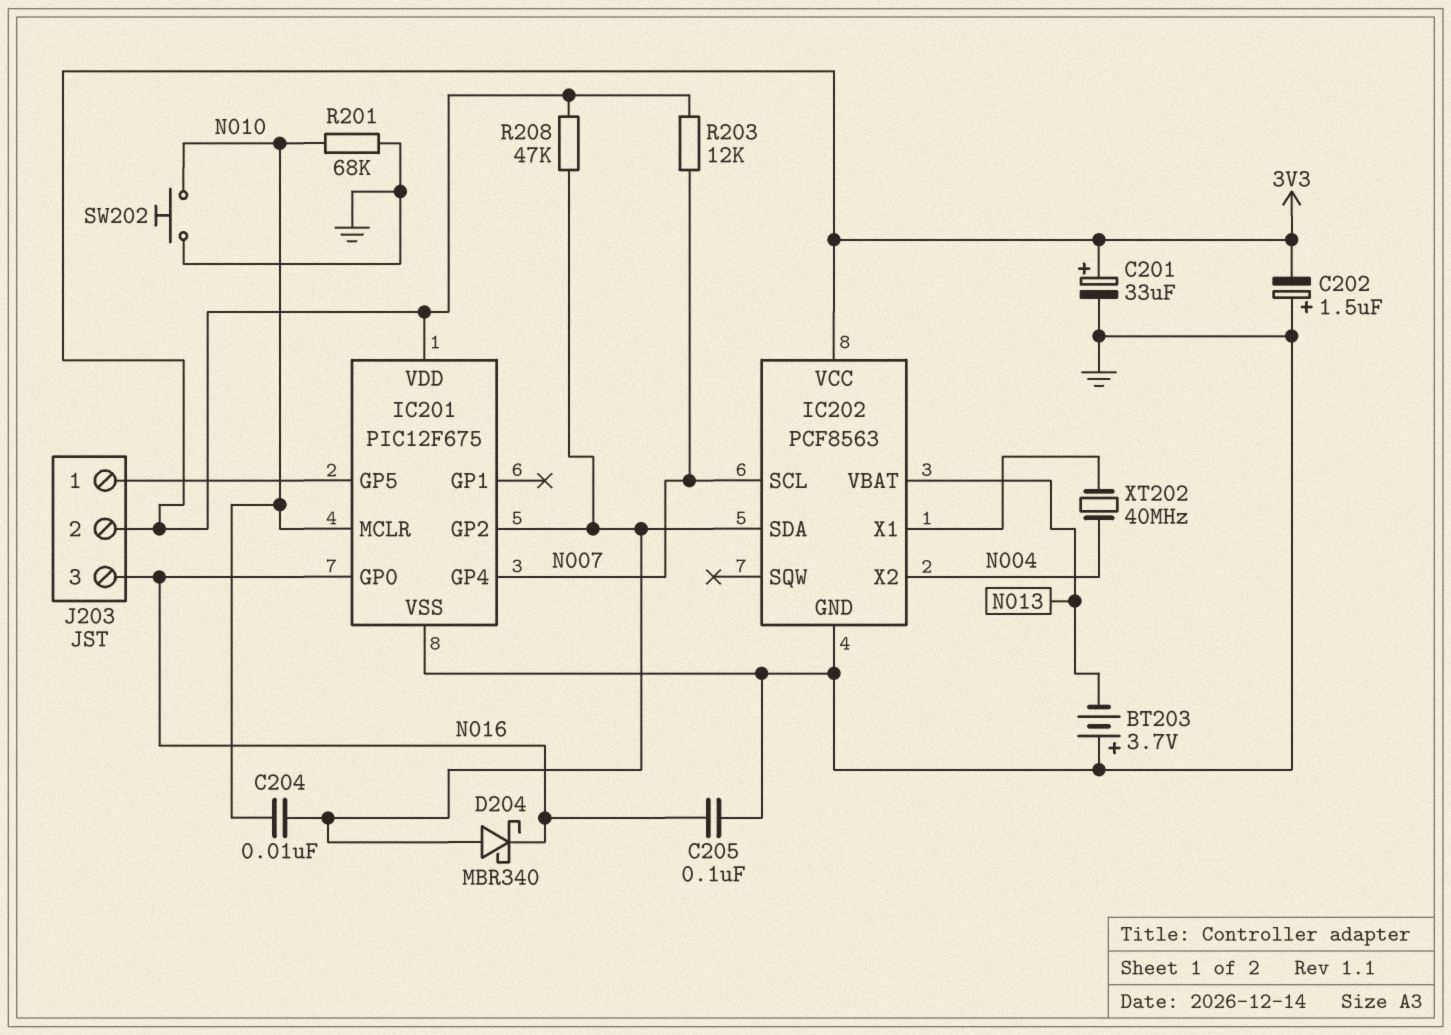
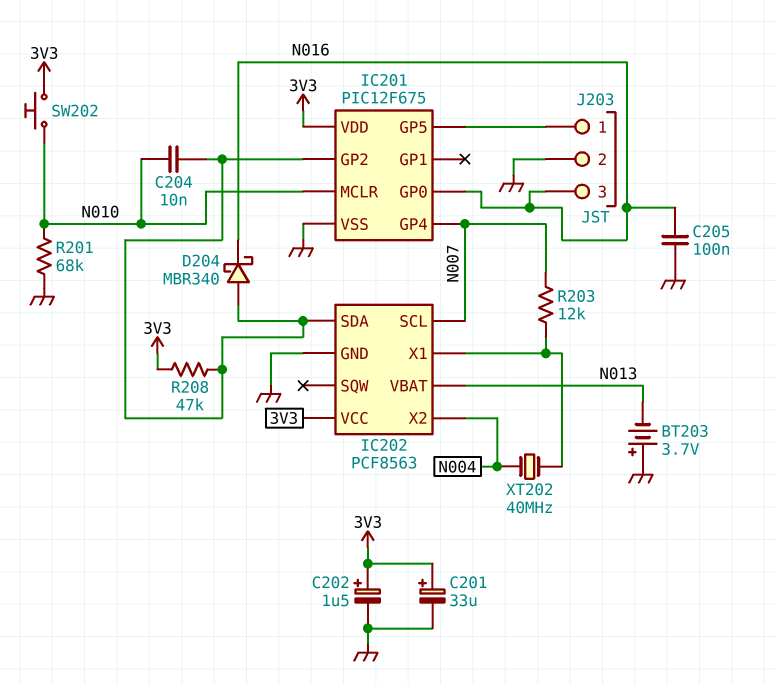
C202: 1.5uF (plus GND, minus 3V3) -> 1.5uF (plus 3V3, minus GND)
J203 pin 2: 3V3 -> GND
R203: 12k (3V3, N007) -> 12k (IC202/X1, N007)
SW202: button (GND, N010) -> button (3V3, N010)

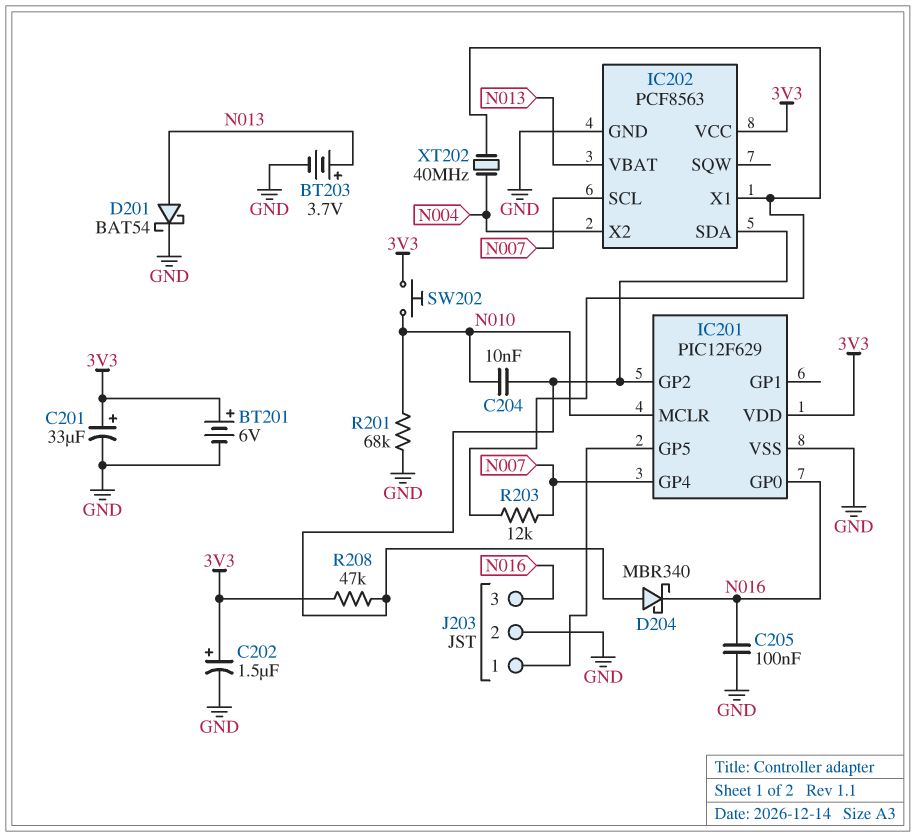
BT201: none -> 6V (plus 3V3, minus GND)
BT203: 3.7V (plus GND, minus N013) -> 3.7V (plus N013, minus GND)
D201: none -> schottky BAT54 (A N013, K GND)
IC201: PIC12F675 -> PIC12F629

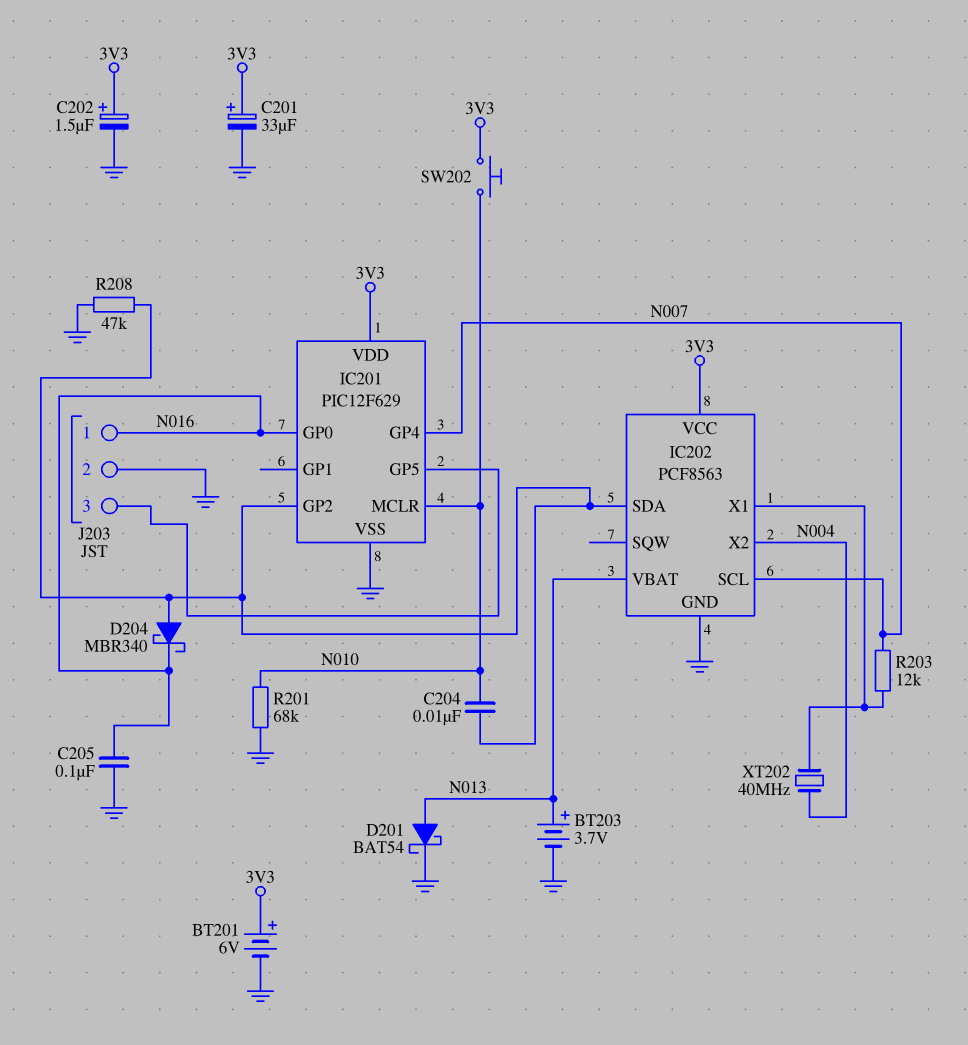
J203 pin 1: IC201/GP5 -> N016
J203 pin 3: N016 -> IC201/GP5
R208: 47k (3V3, IC201/GP2) -> 47k (GND, IC201/GP2)

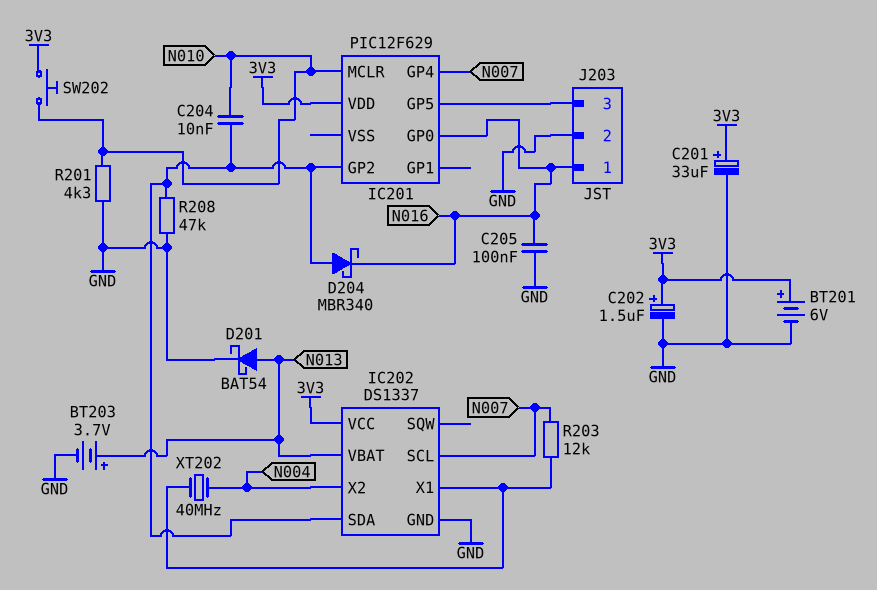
IC201 pin VSS: GND -> none
IC202: PCF8563 -> DS1337
R201: 68k (GND, N010) -> 4.3k (GND, N010)

